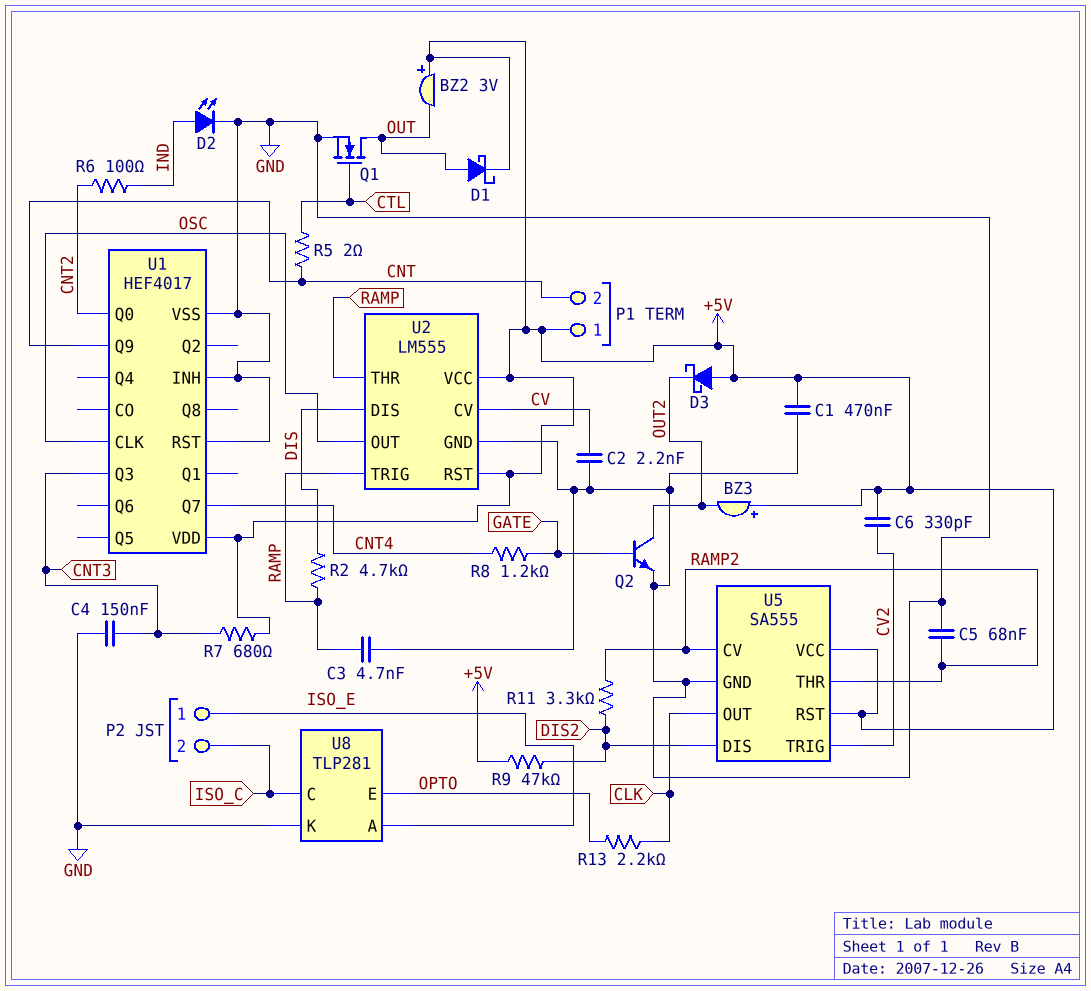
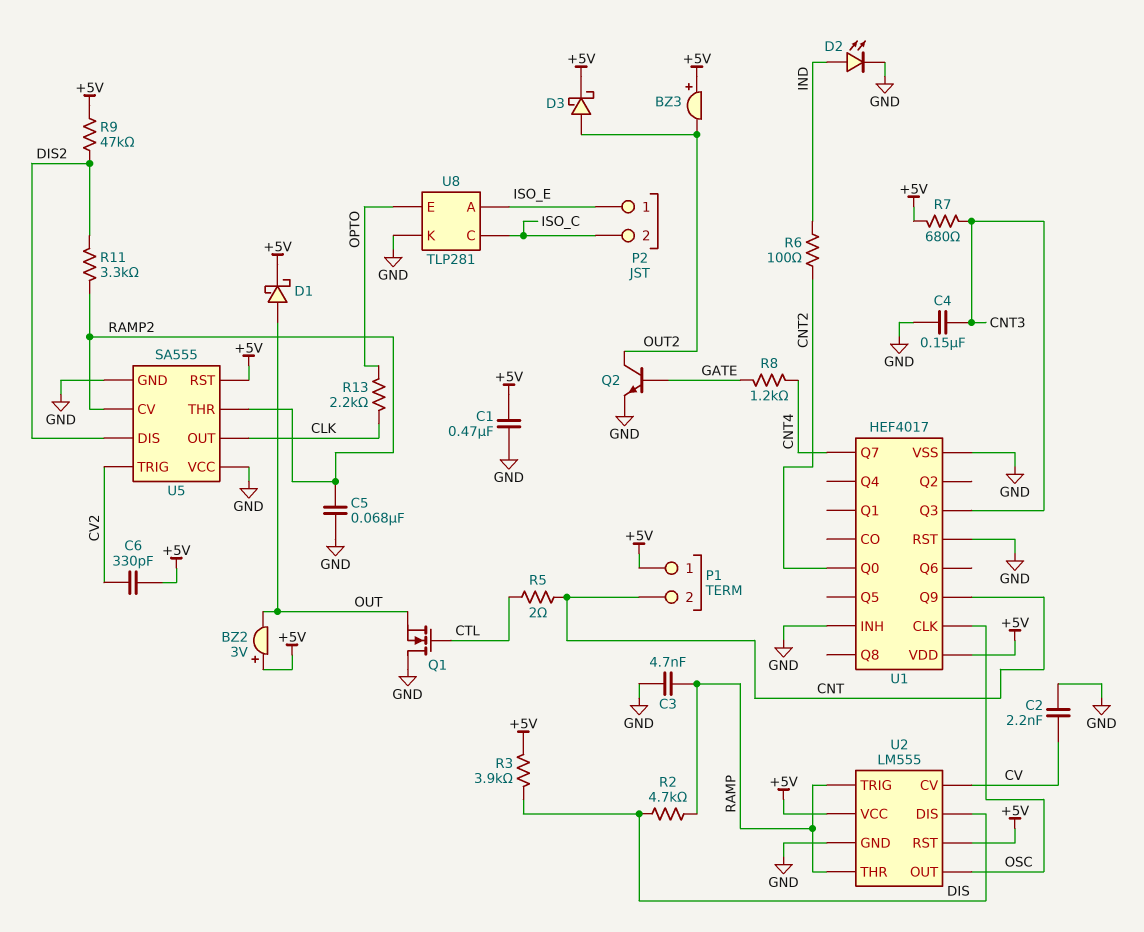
D3: schottky (A +5V, K OUT2) -> schottky (A OUT2, K +5V)
Q1: NMOS (G CTL, D OUT, S GND) -> NMOS (G CTL, D GND, S OUT)
R3: none -> 3.9k (+5V, DIS)
U5 pin VCC: +5V -> GND

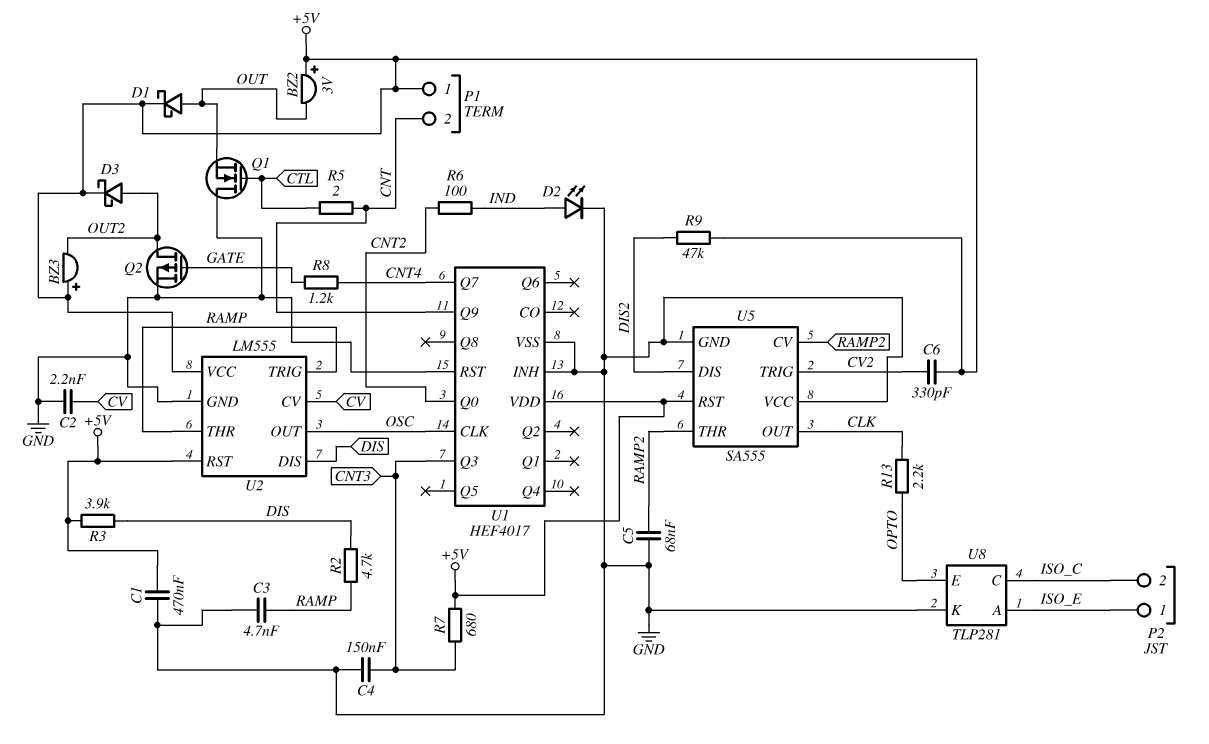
Q2: NPN (B GATE, C OUT2, E GND) -> PMOS (G GATE, D OUT2, S GND)
R11: 3.3k (DIS2, RAMP2) -> none

